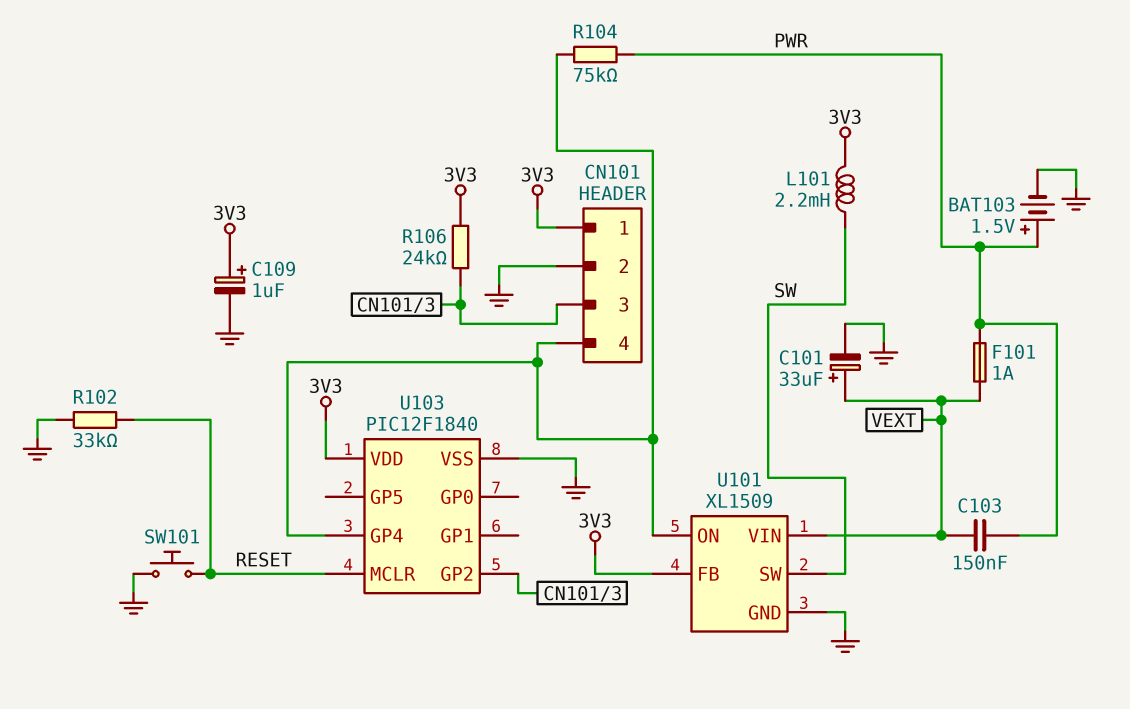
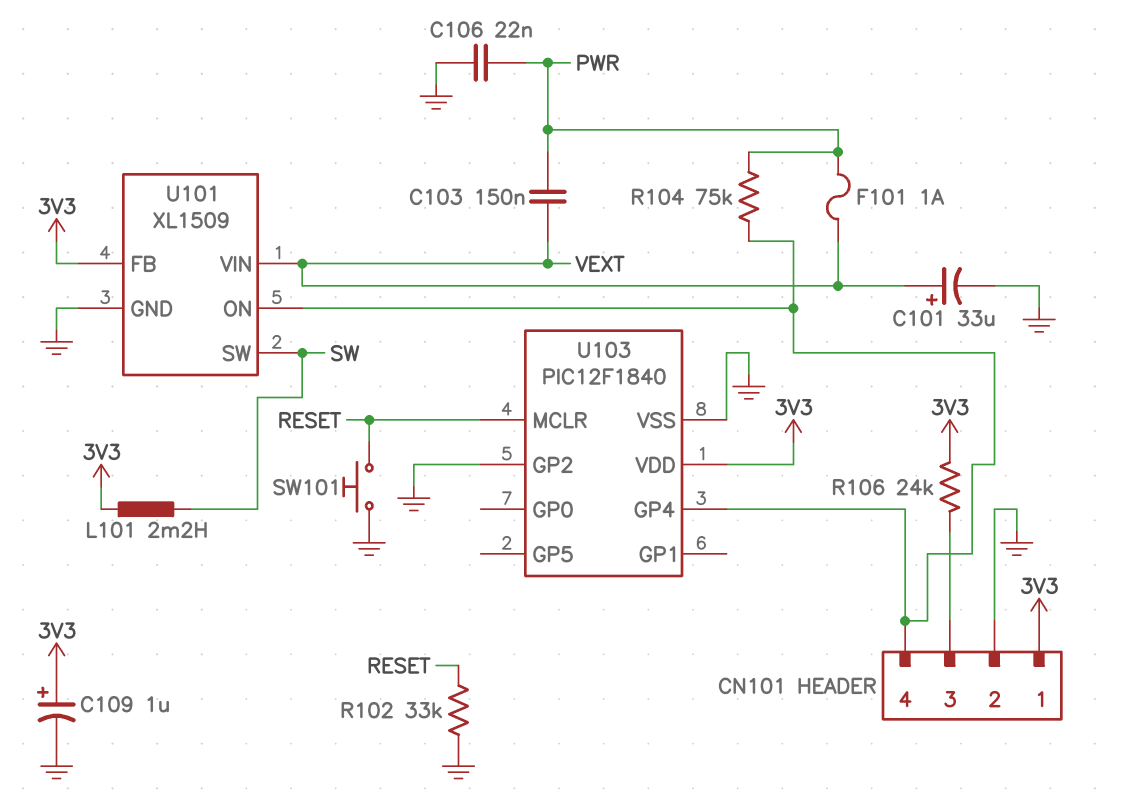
BAT103: 1.5V (plus PWR, minus GND) -> none
C106: none -> 22nF (GND, PWR)
U103 pin GP2: CN101/3 -> GND

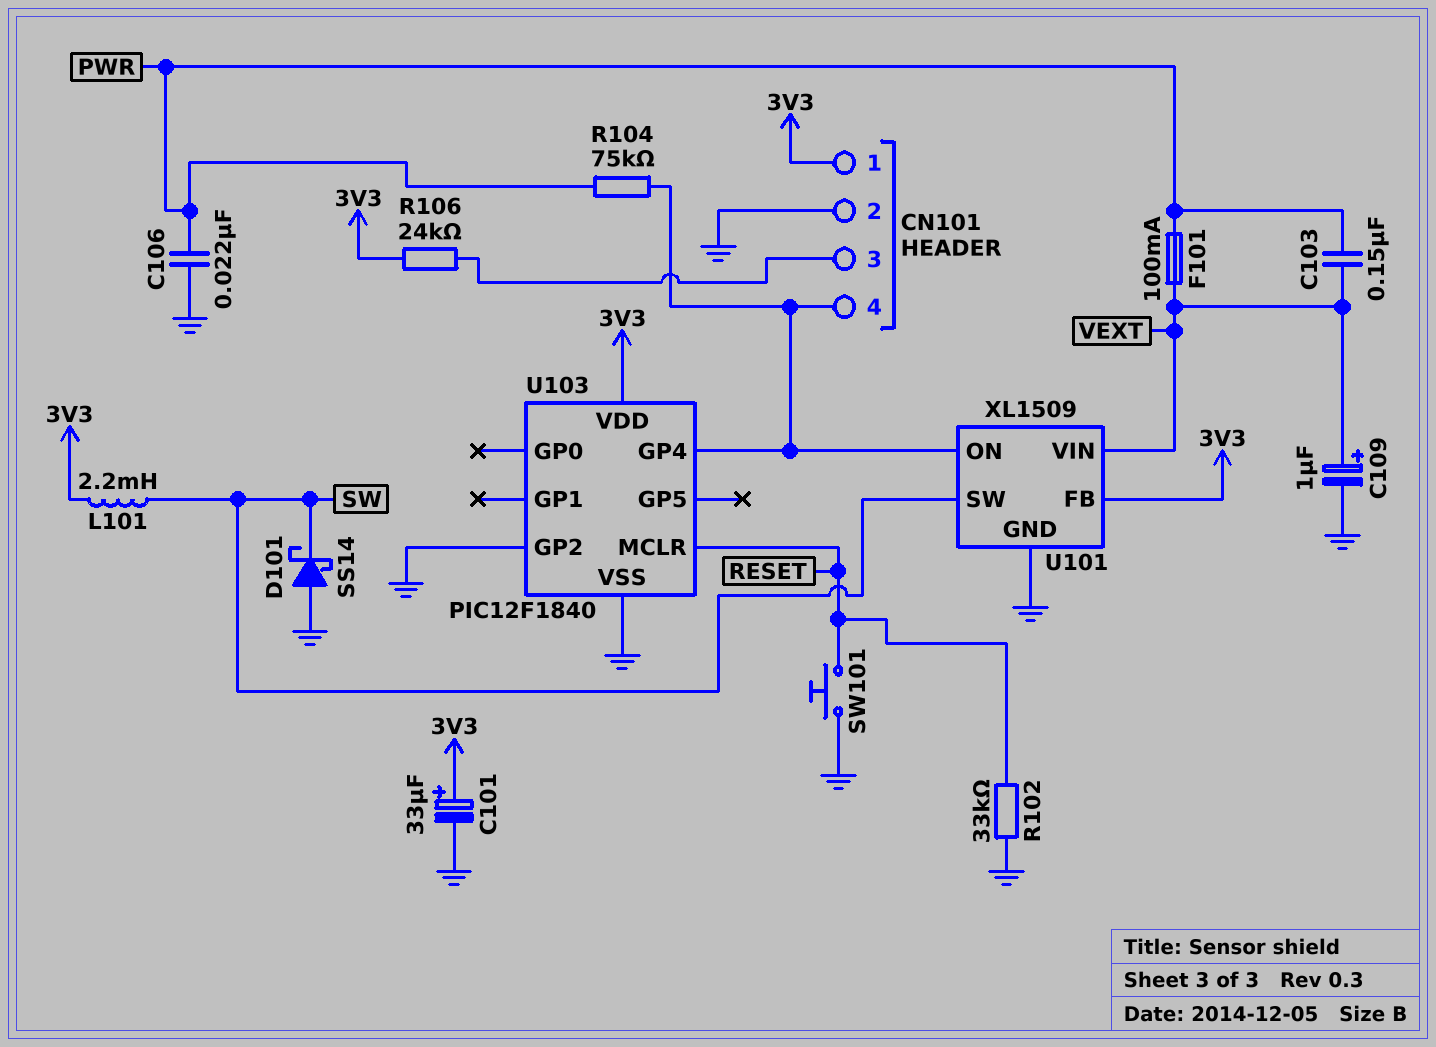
C101: 33uF (plus VEXT, minus GND) -> 33uF (plus 3V3, minus GND)
C109: 1uF (plus 3V3, minus GND) -> 1uF (plus VEXT, minus GND)
D101: none -> schottky SS14 (A GND, K SW)
F101: 1A (PWR, VEXT) -> 100mA (PWR, VEXT)

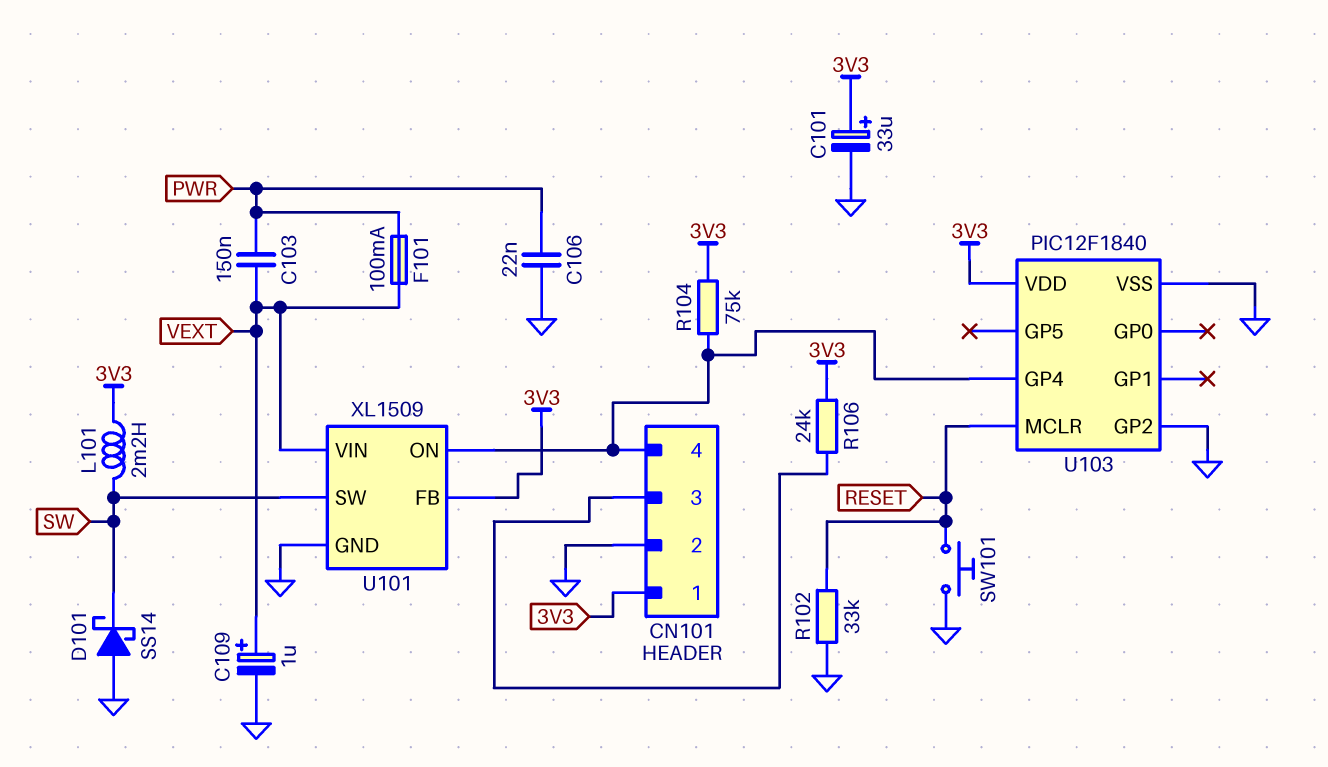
R104: 75k (CN101/4, PWR) -> 75k (3V3, CN101/4)

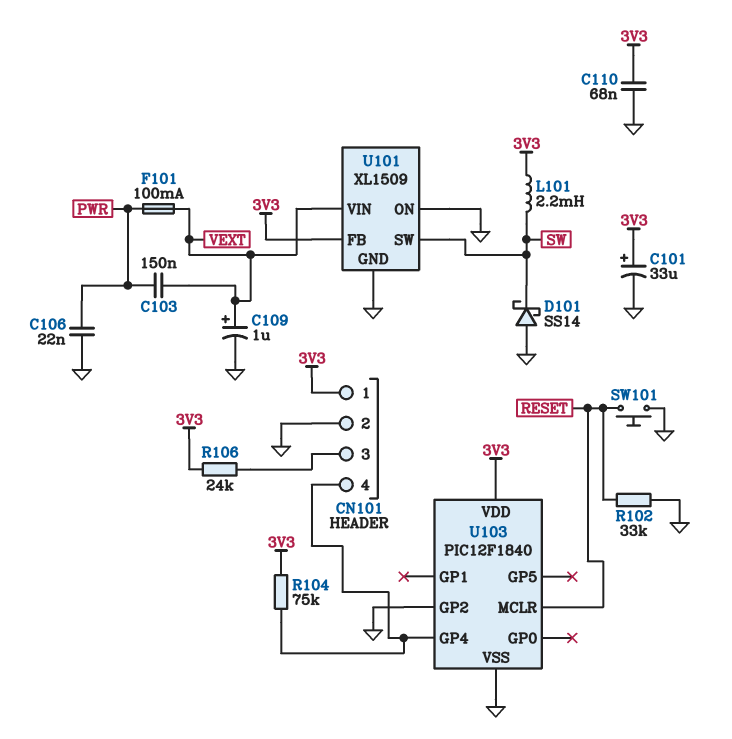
C110: none -> 68nF (3V3, GND)
U101 pin ON: CN101/4 -> GND

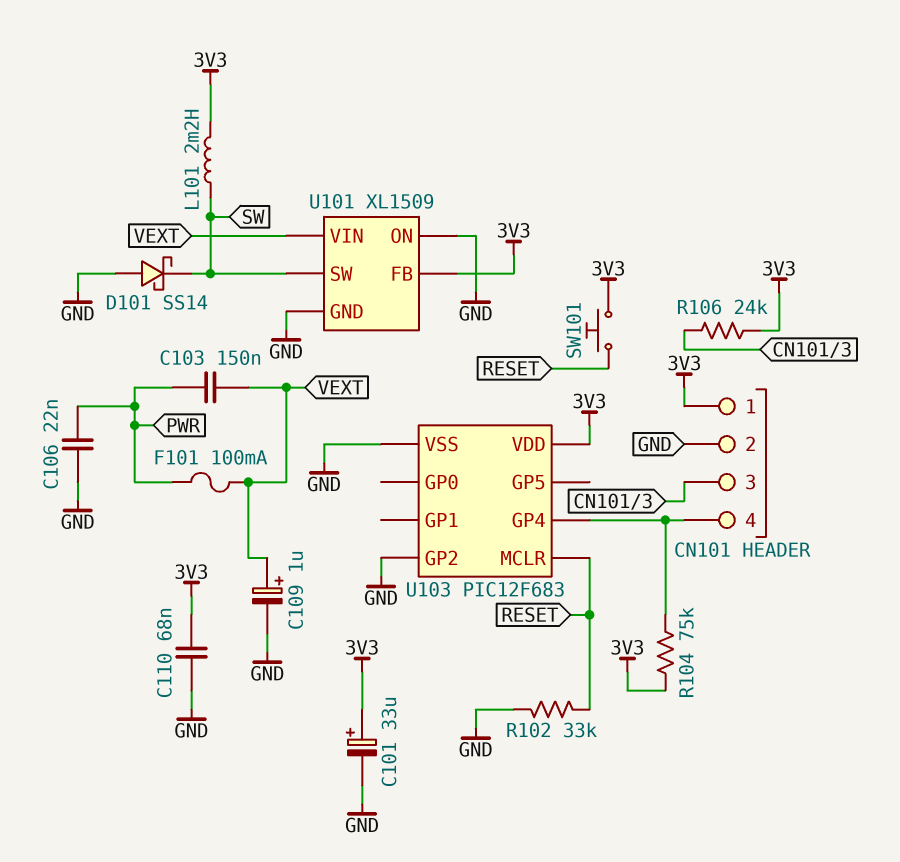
SW101: button (GND, RESET) -> button (3V3, RESET)
U103: PIC12F1840 -> PIC12F683

